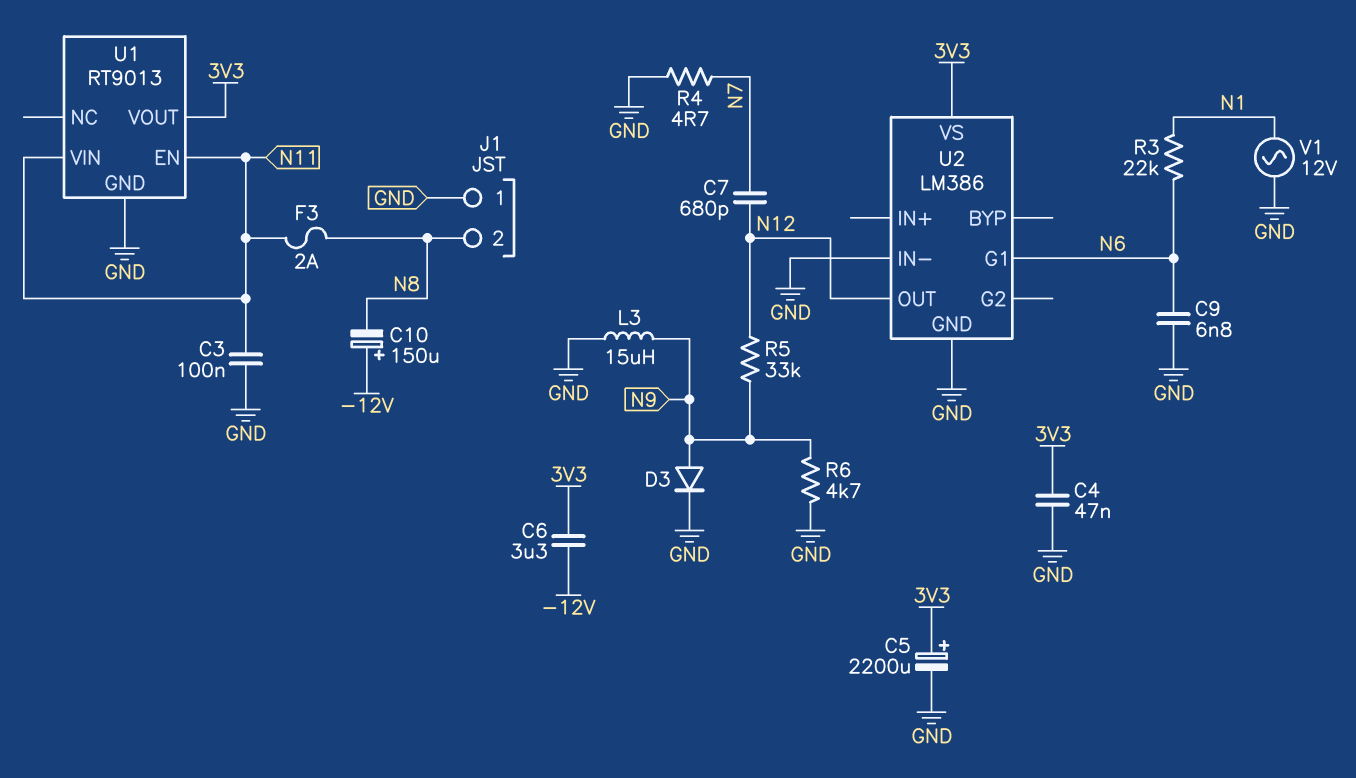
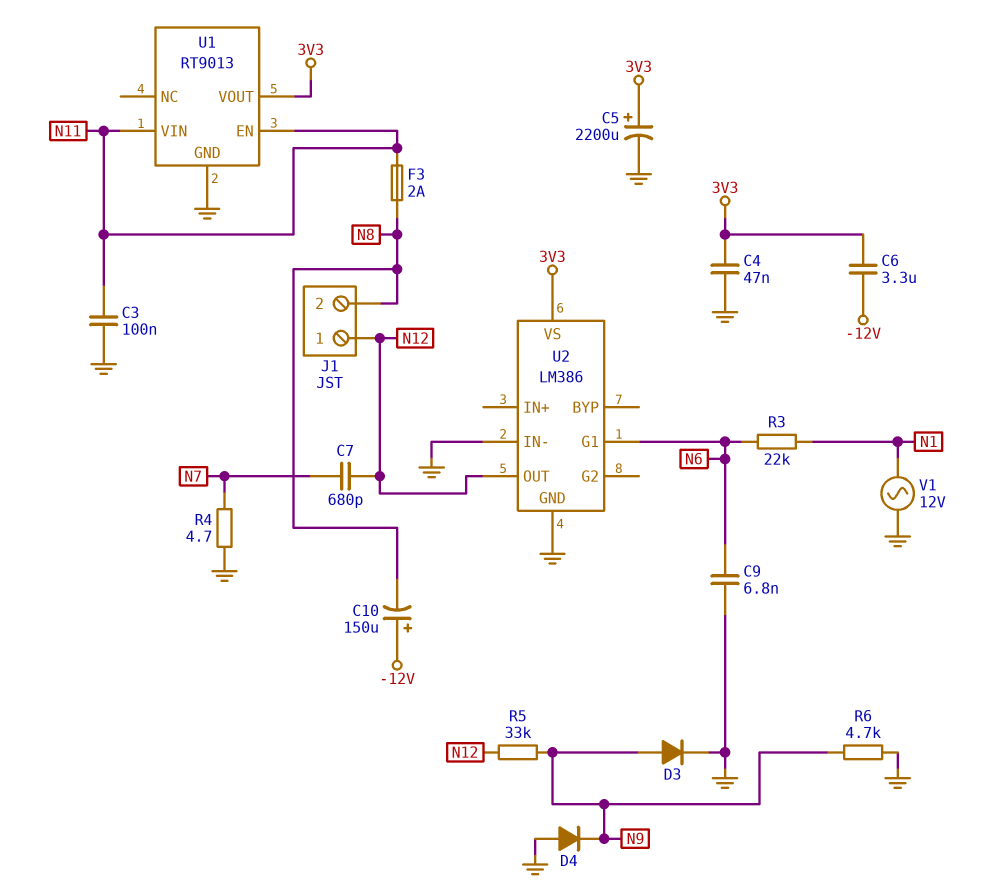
D4: none -> diode (A GND, K N9)
J1 pin 1: GND -> N12
L3: 15uH (GND, N9) -> none

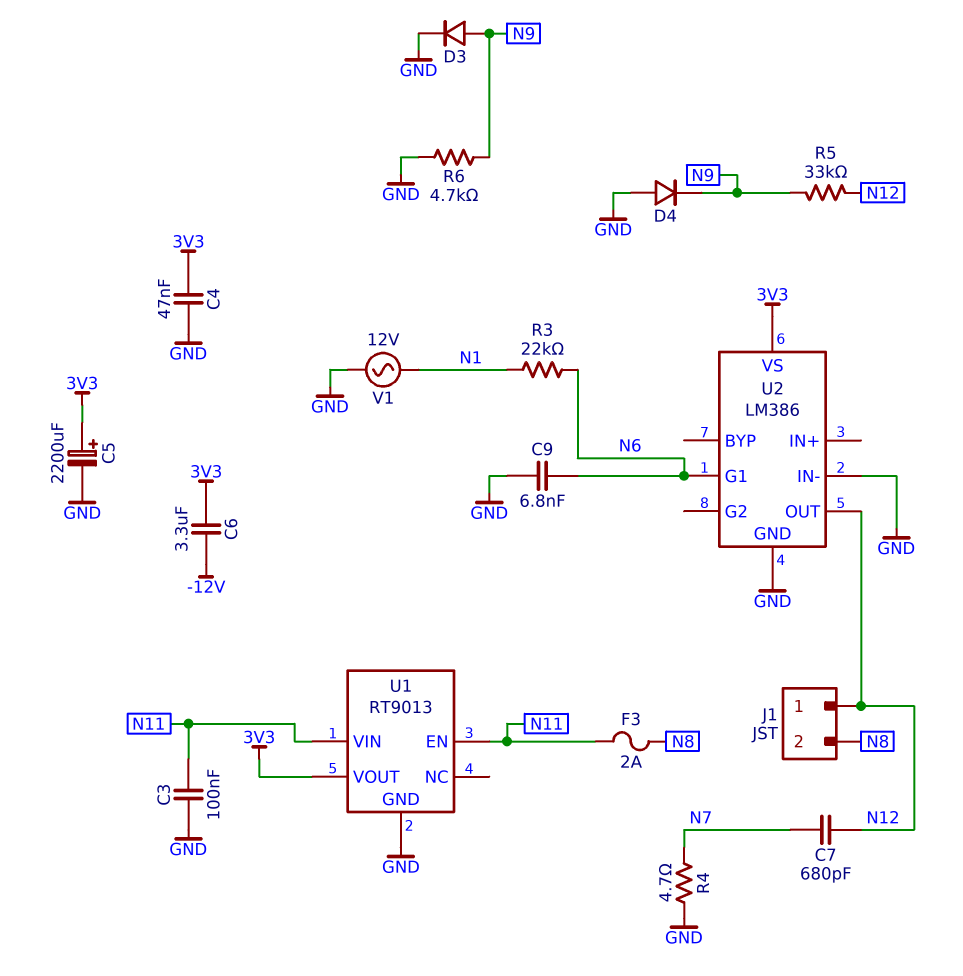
C10: 150uF (plus -12V, minus N8) -> none

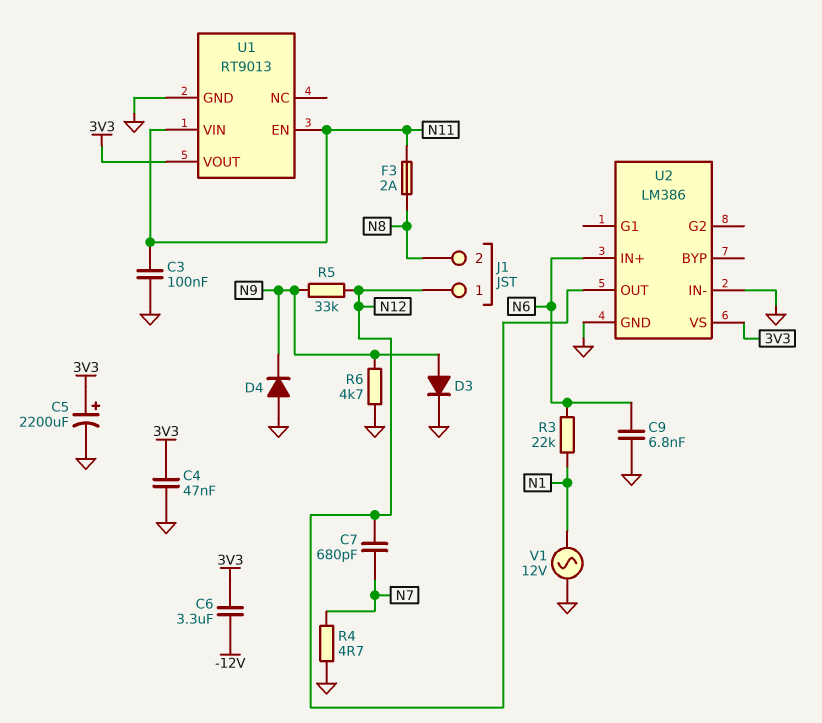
U2 pin G1: N6 -> none
U2 pin IN+: none -> N6

